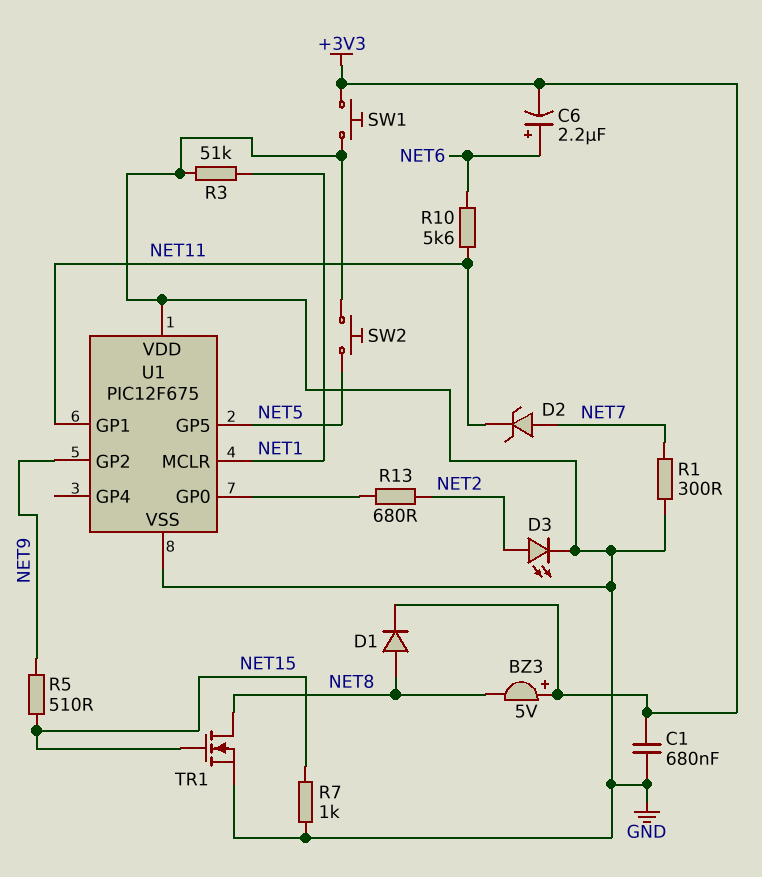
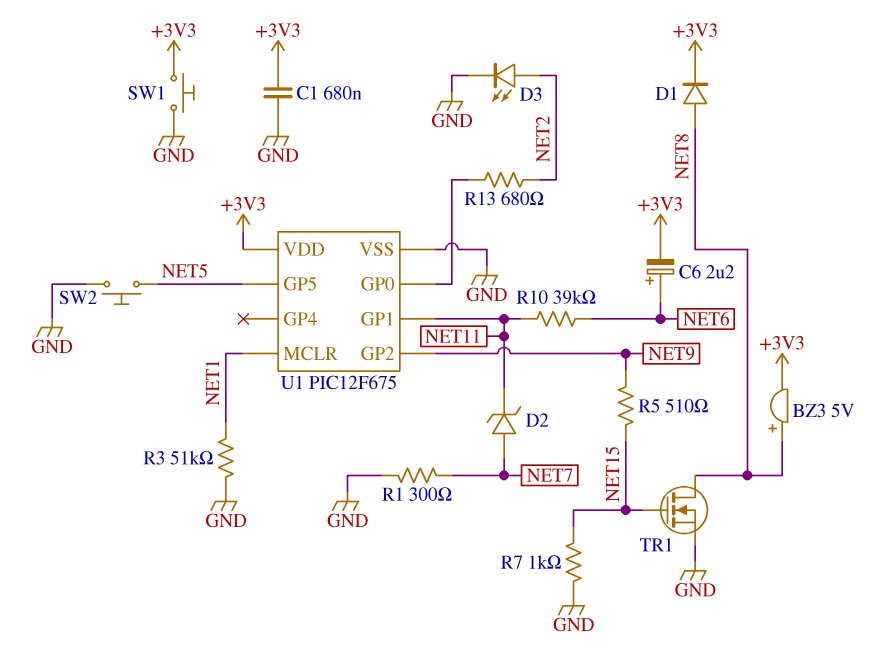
BZ3: buzzer 5V (plus +3V3, minus NET8) -> buzzer 5V (plus NET8, minus +3V3)
R10: 5.6k (NET6, NET11) -> 39k (NET6, NET11)
U1 pin VDD: GND -> +3V3

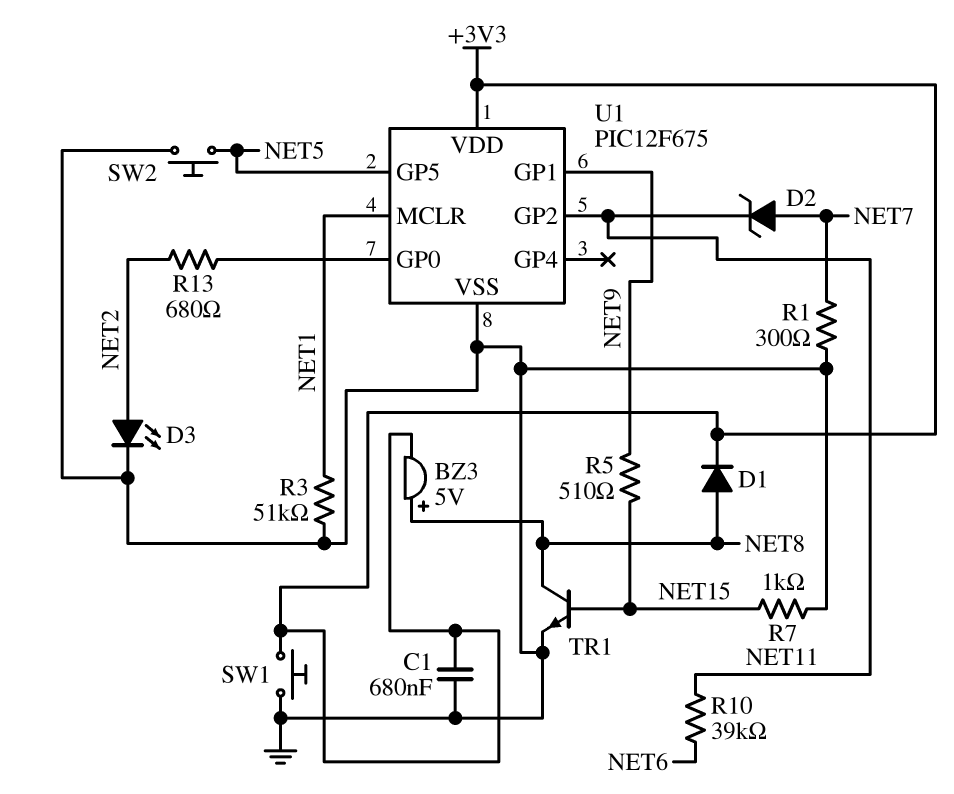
C6: 2.2uF (plus NET6, minus +3V3) -> none
TR1: NMOS (G NET15, D NET8, S GND) -> NPN (B NET15, C NET8, E GND)
U1 pin GP1: NET11 -> NET9
U1 pin GP2: NET9 -> NET11

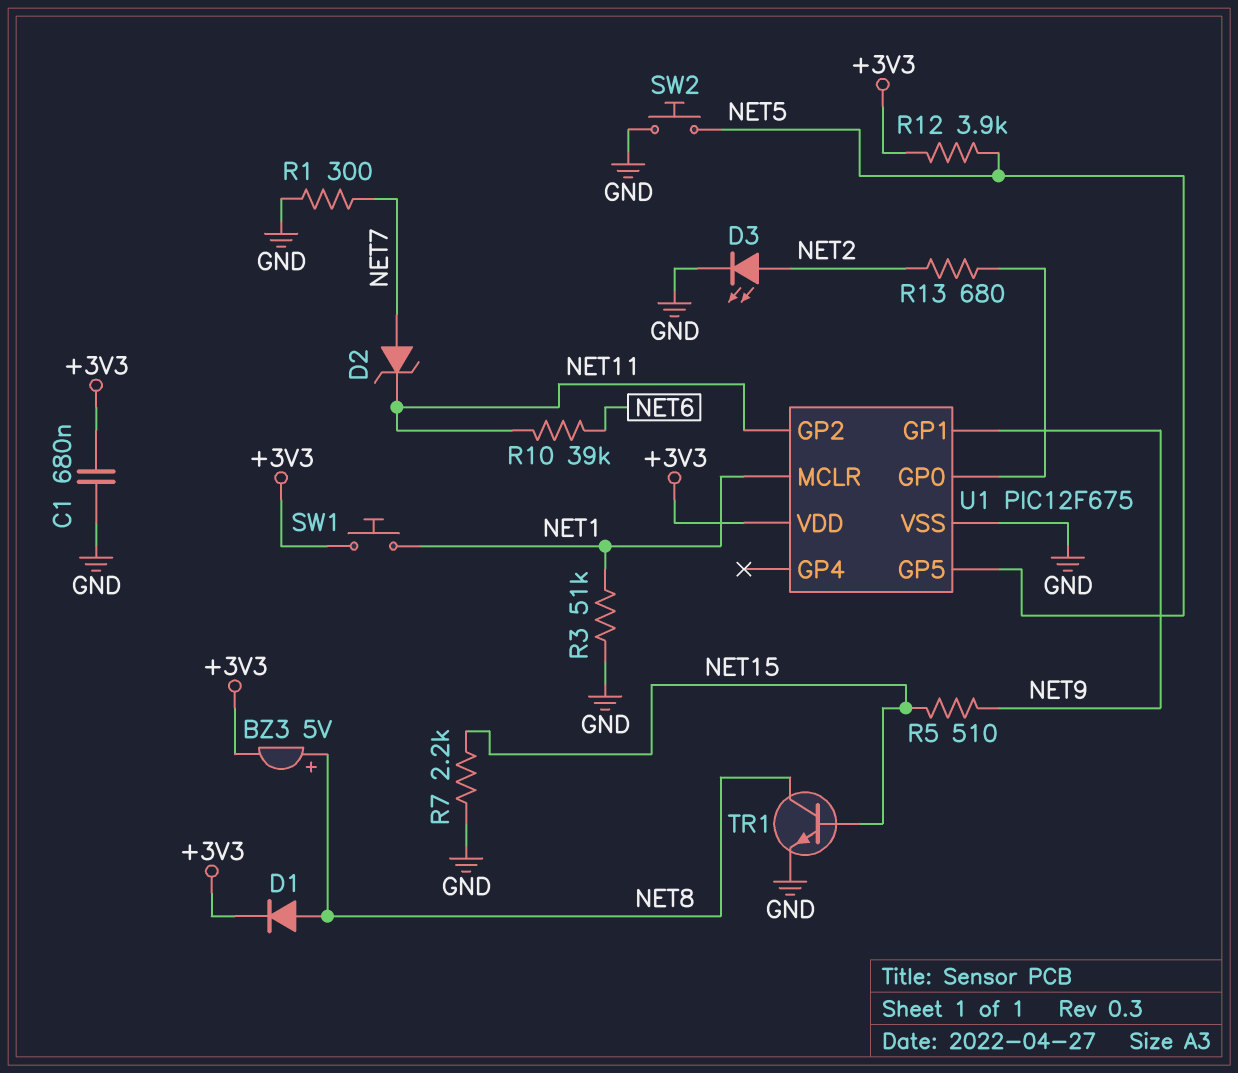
R7: 1k (GND, NET15) -> 2.2k (GND, NET15)
R12: none -> 3.9k (+3V3, NET5)
SW1: button (+3V3, GND) -> button (+3V3, NET1)

